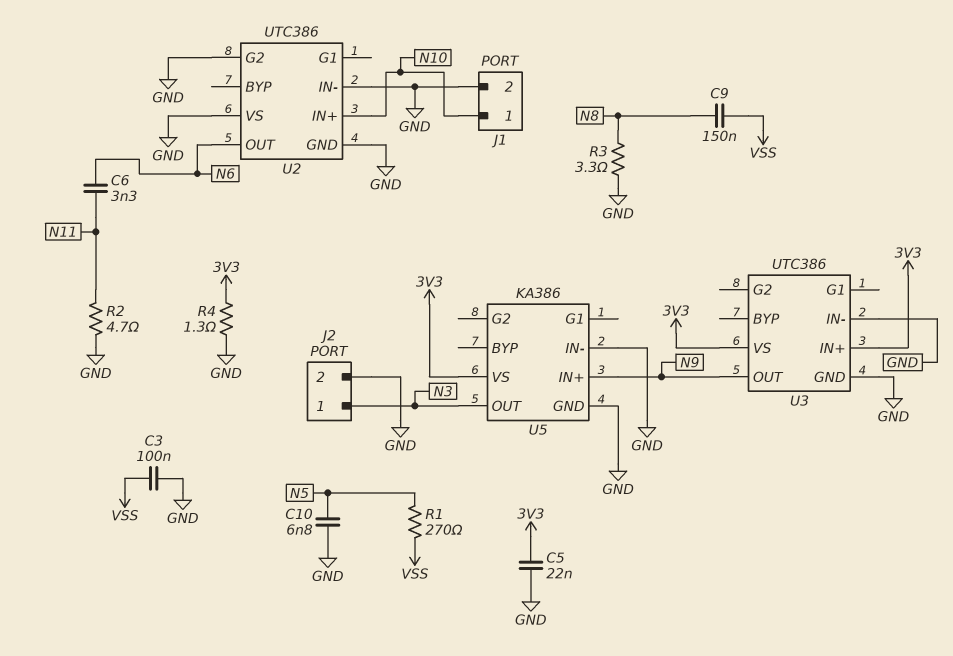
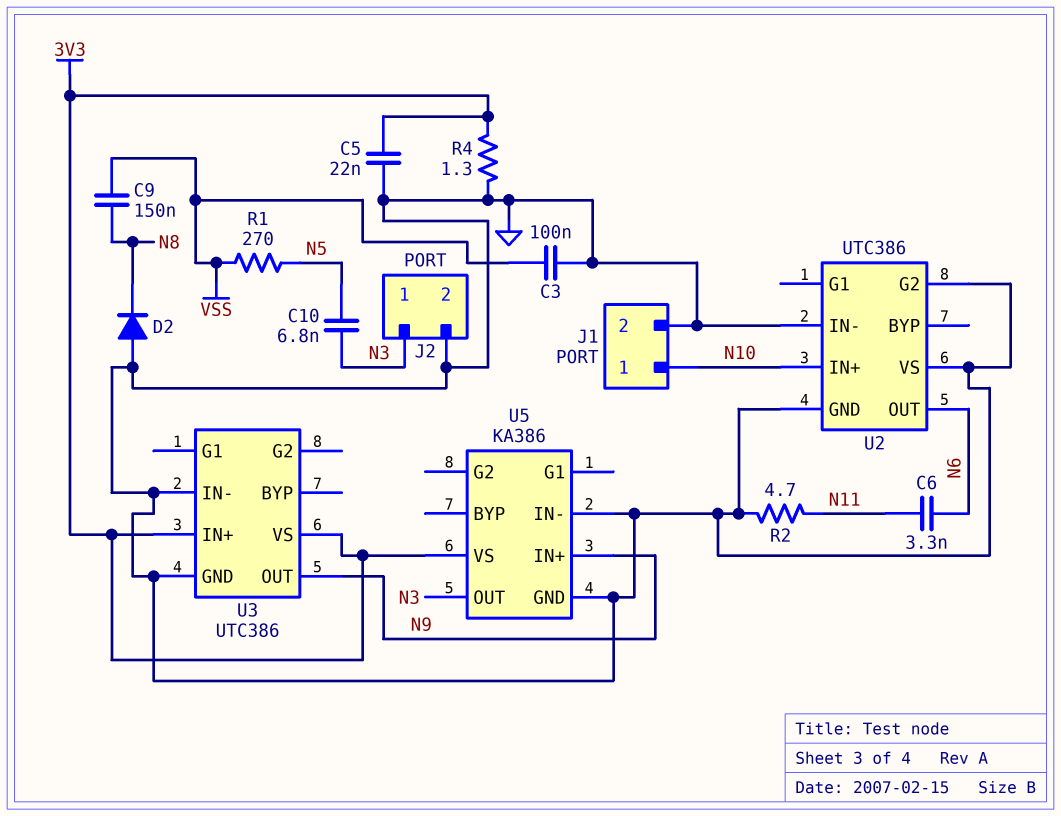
C10: 6.8nF (GND, N5) -> 6.8nF (N3, N5)
D2: none -> diode (A GND, K N8)
R3: 3.3 (GND, N8) -> none

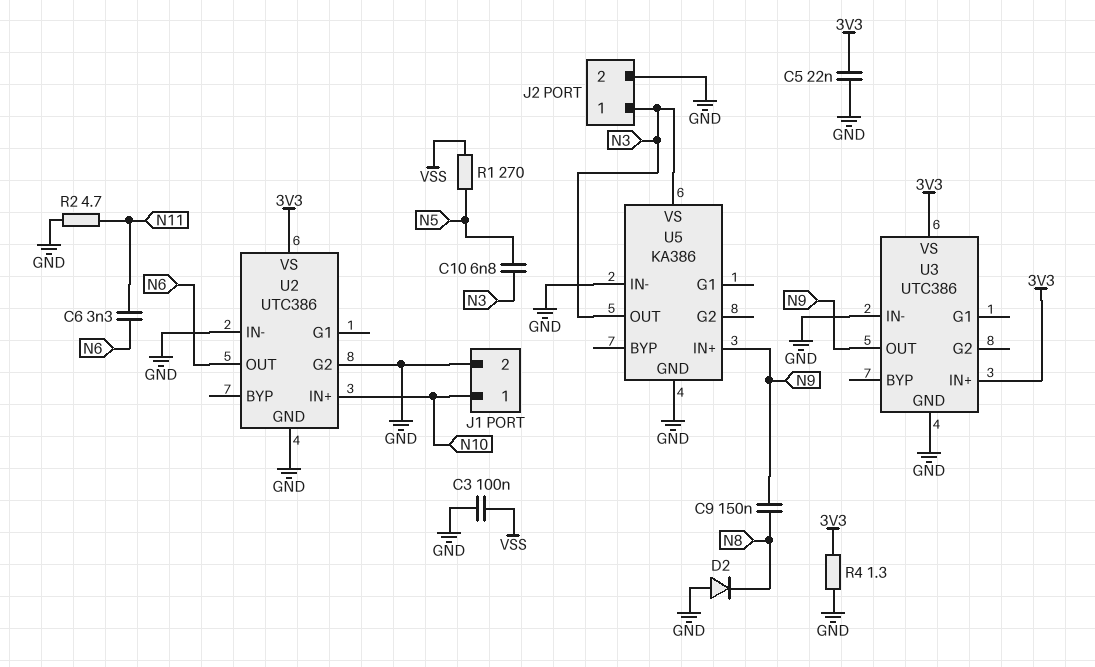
C9: 150nF (N8, VSS) -> 150nF (N8, N9)
U2 pin VS: GND -> 3V3
U5 pin VS: 3V3 -> N3

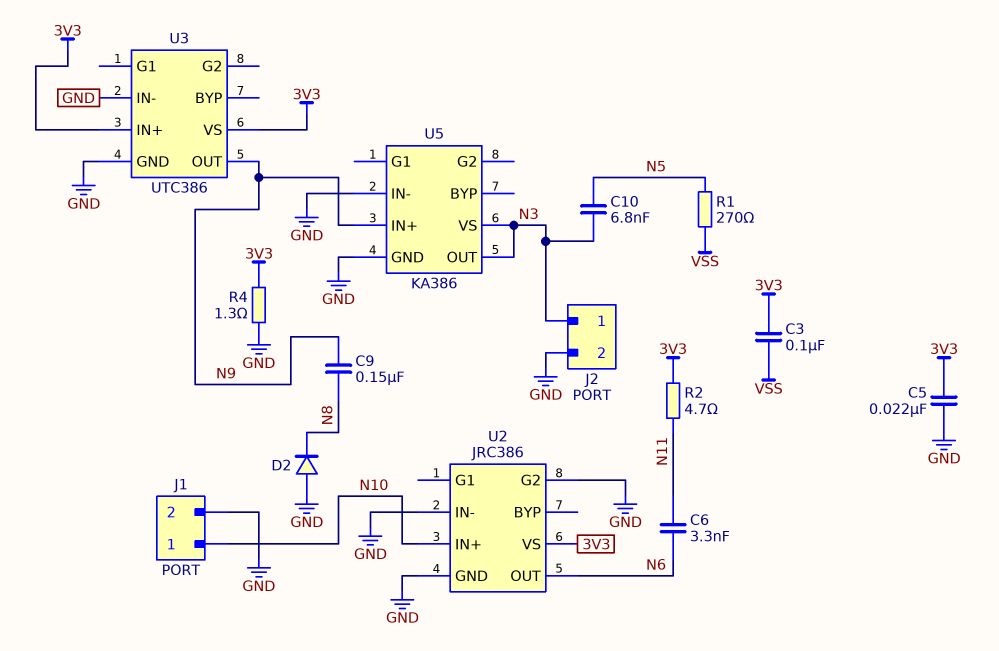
C3: 100nF (GND, VSS) -> 100nF (3V3, VSS)
R2: 4.7 (GND, N11) -> 4.7 (3V3, N11)
U2: UTC386 -> JRC386

